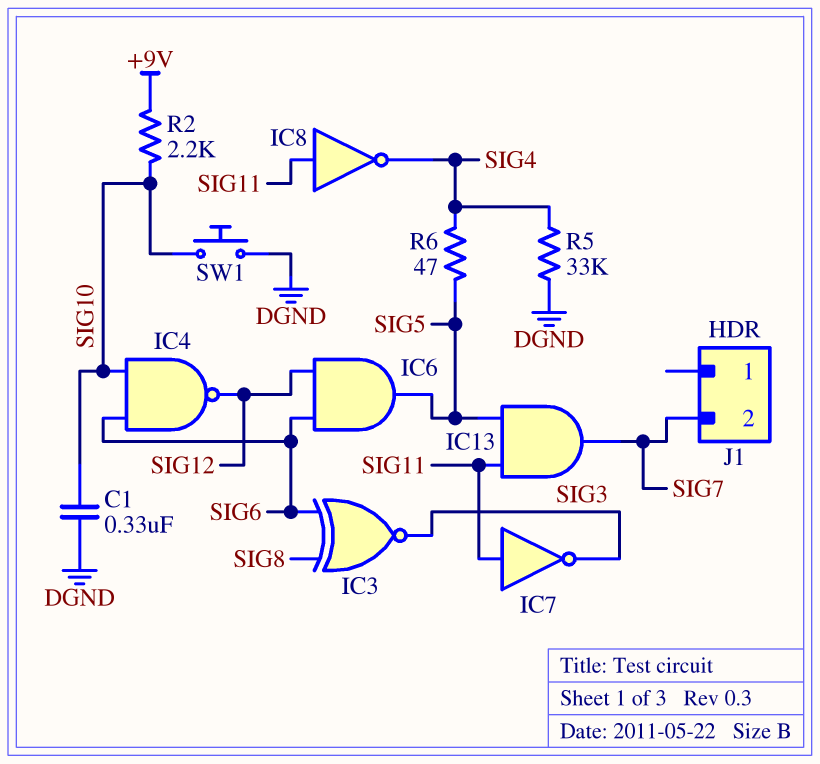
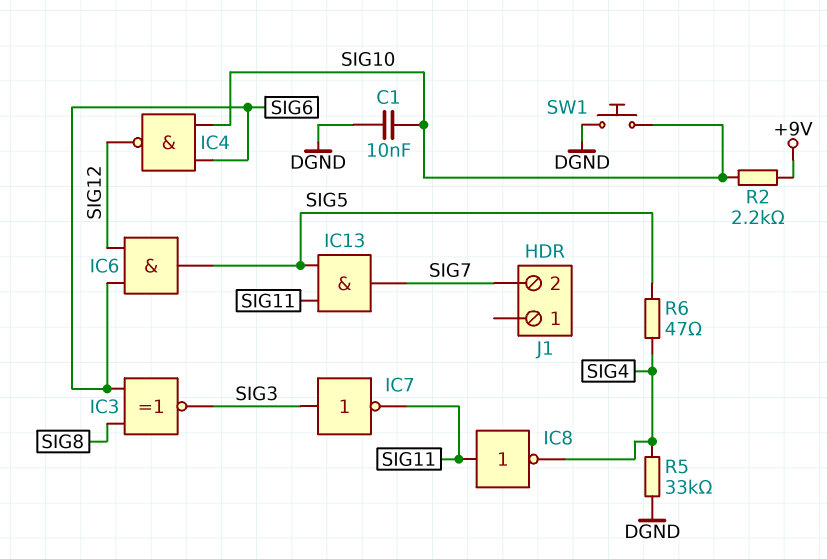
C1: 330nF (DGND, SIG10) -> 10nF (DGND, SIG10)
IC7: NOT (in SIG11, out SIG3) -> NOT (in SIG3, out SIG11)

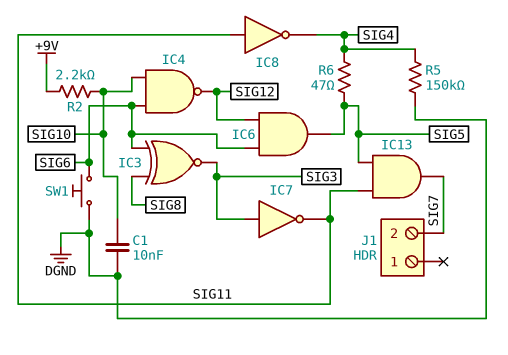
R5: 33k (DGND, SIG4) -> 150k (DGND, SIG4)
SW1: button (DGND, SIG10) -> button (DGND, SIG6)

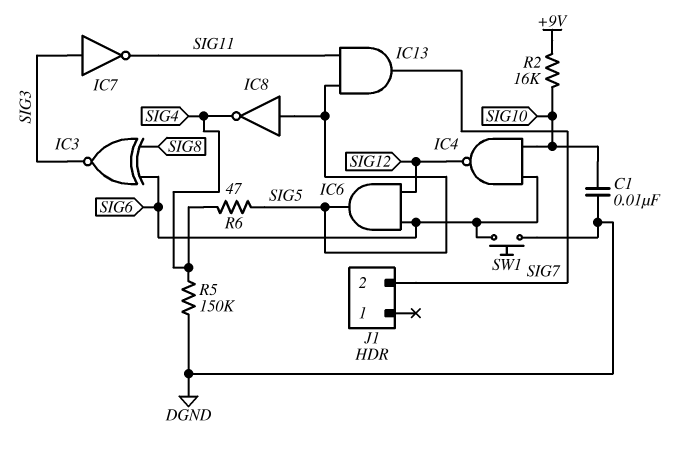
IC8: NOT (in SIG11, out SIG4) -> NOT (in SIG5, out SIG4)
R2: 2.2k (+9V, SIG10) -> 16k (+9V, SIG10)

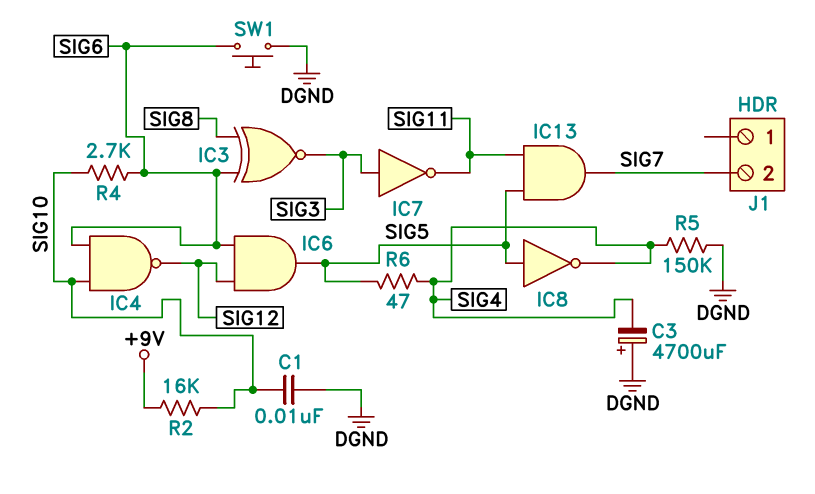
C3: none -> 4700uF (plus DGND, minus SIG4)
R4: none -> 2.7k (SIG6, SIG10)

